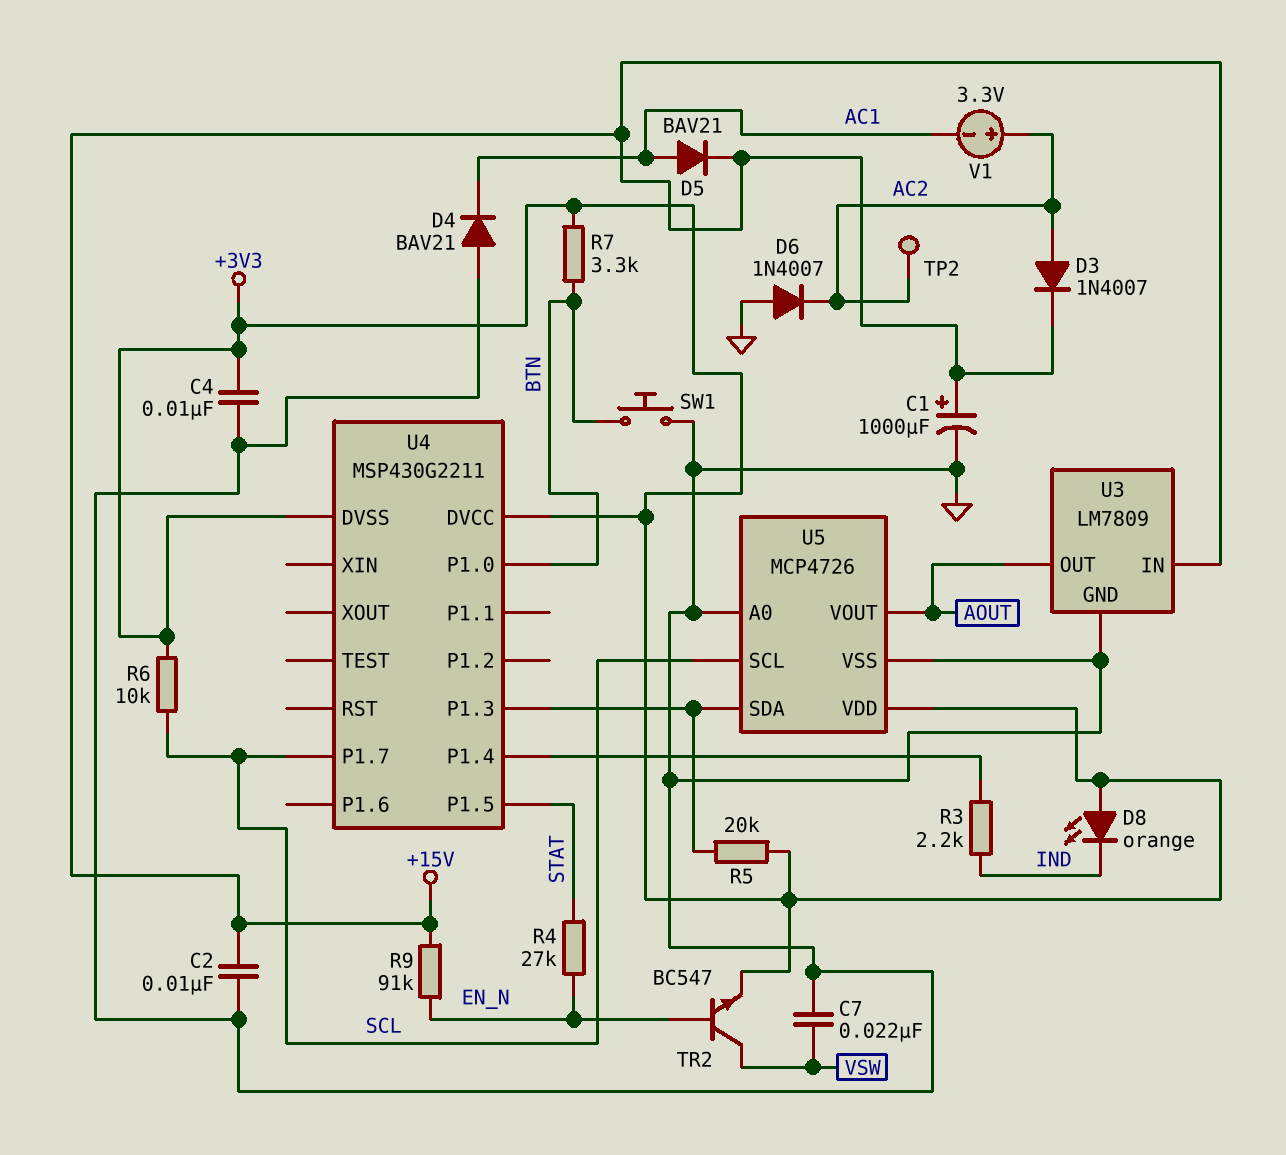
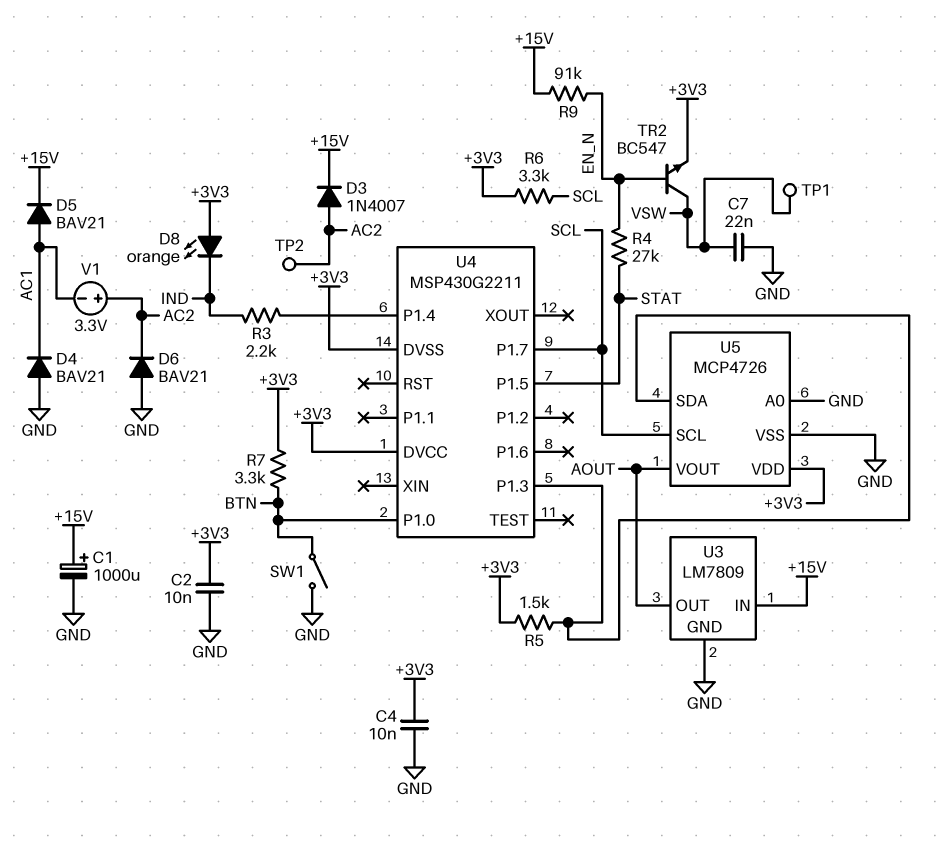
C2: 10nF (+15V, GND) -> 10nF (+3V3, GND)
D6: diode 1N4007 (A GND, K AC2) -> diode BAV21 (A GND, K AC2)
R5: 20k (+3V3, U4/P1.3) -> 1.5k (+3V3, U4/P1.3)
R6: 10k (+3V3, SCL) -> 3.3k (+3V3, SCL)
SW1: button (BTN, GND) -> switch (BTN, GND)
TP1: none -> test point (VSW)

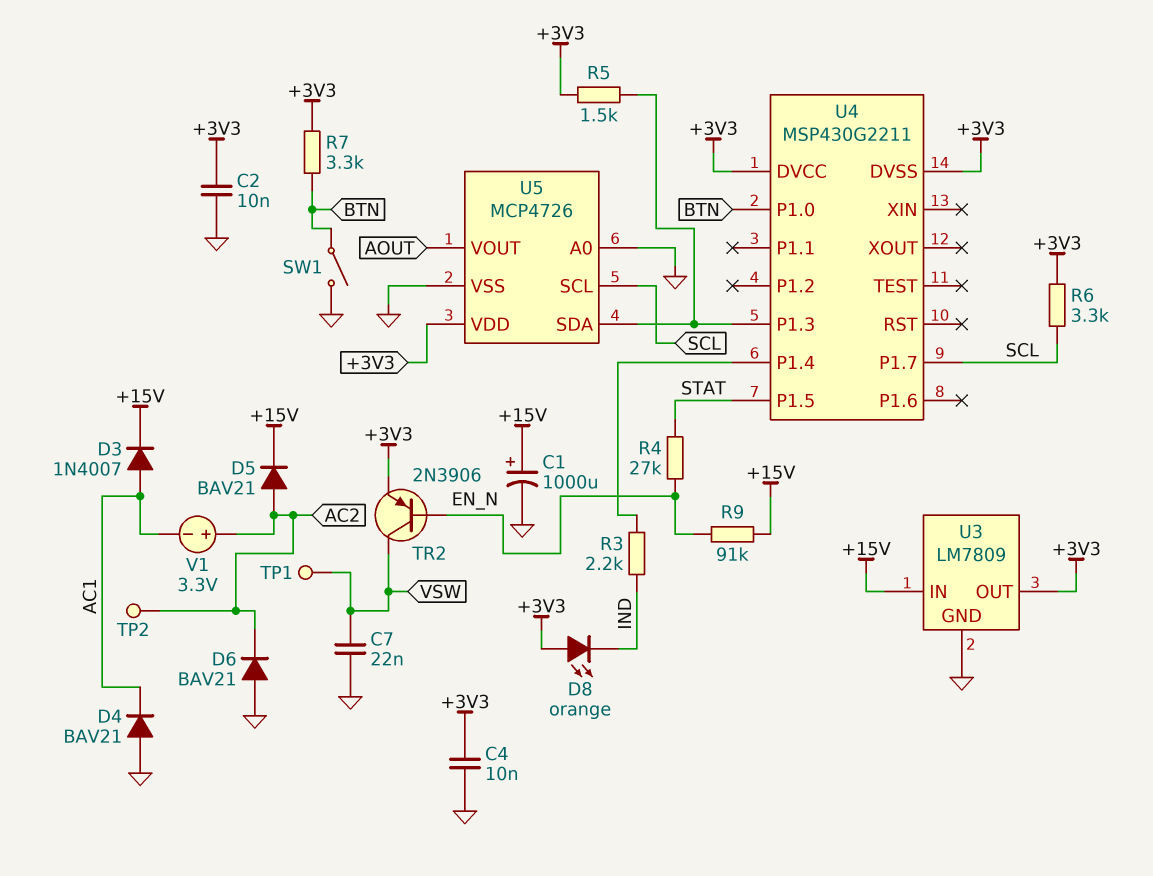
D3: diode 1N4007 (A AC2, K +15V) -> diode 1N4007 (A AC1, K +15V)
D5: diode BAV21 (A AC1, K +15V) -> diode BAV21 (A AC2, K +15V)
TR2: NPN BC547 (B EN_N, C VSW, E +3V3) -> PNP 2N3906 (B EN_N, C VSW, E +3V3)
U3 pin OUT: AOUT -> +3V3

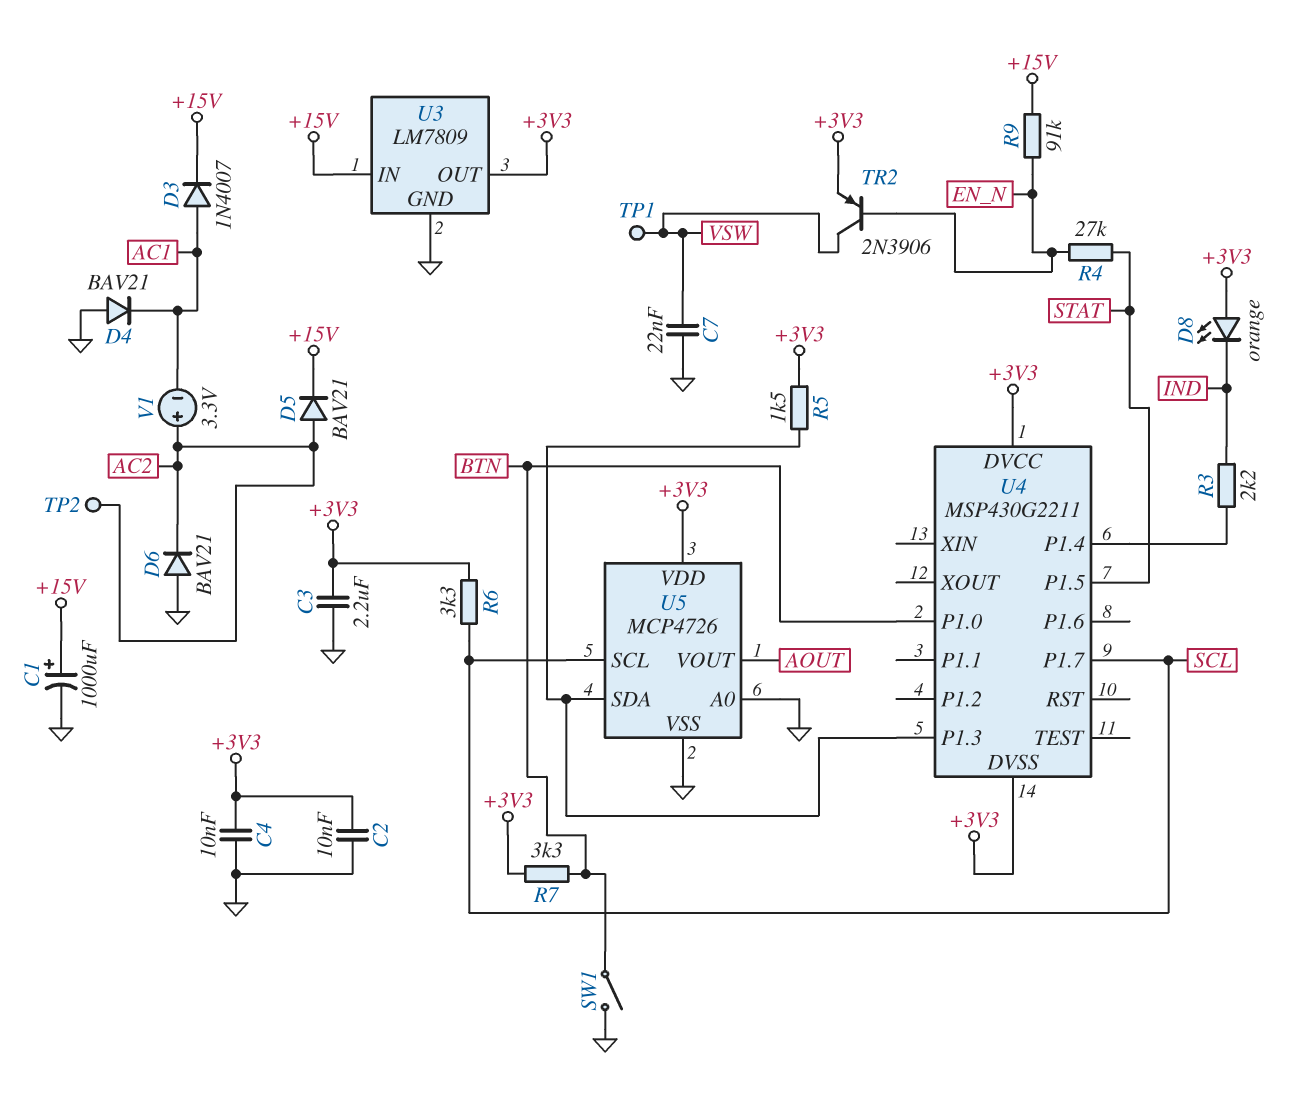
C3: none -> 2.2uF (+3V3, GND)

